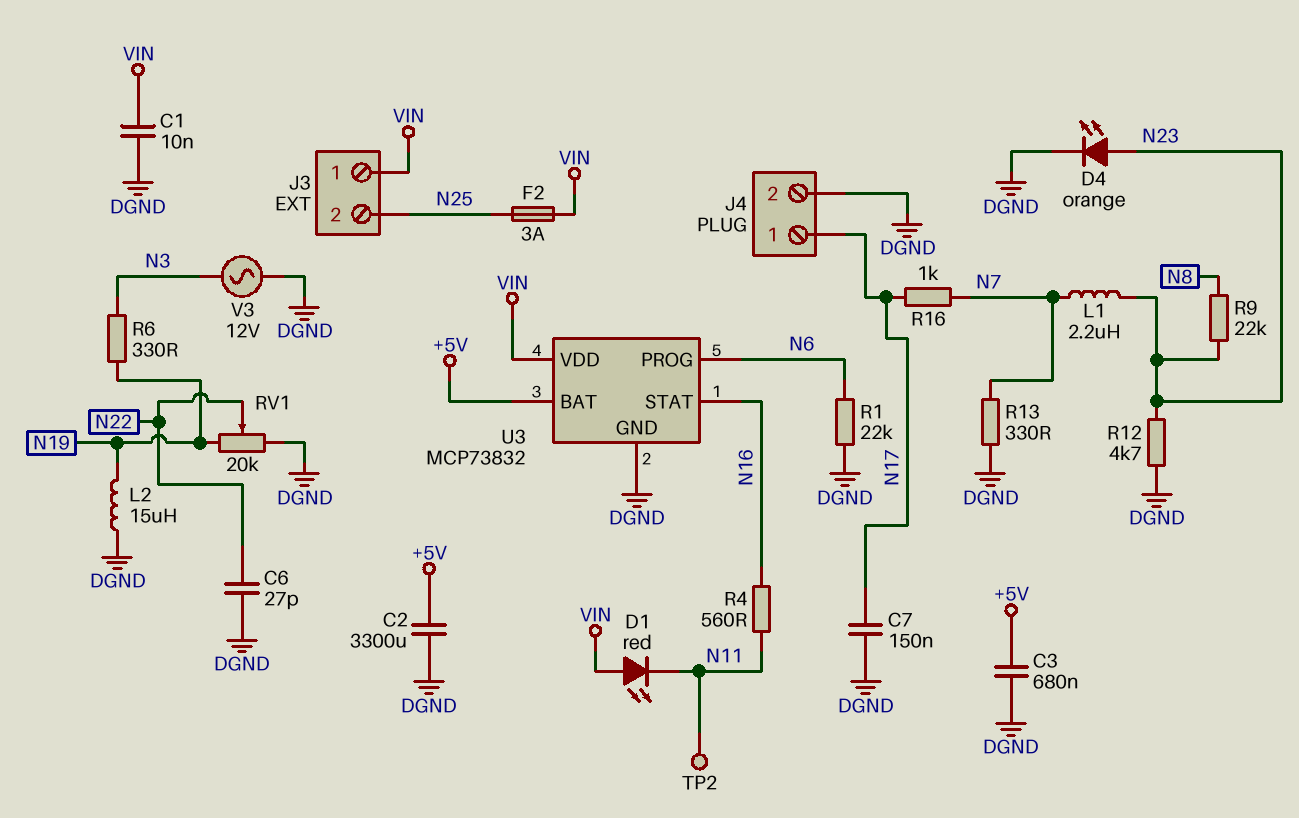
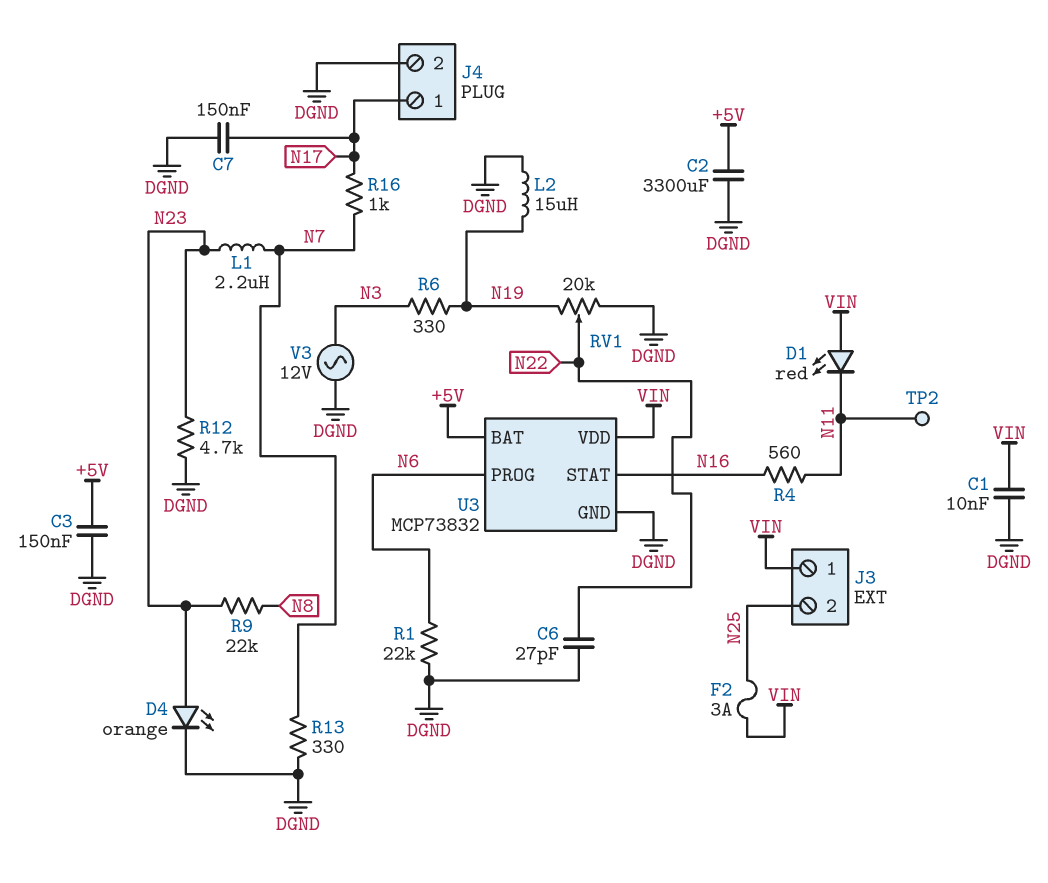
C3: 680nF (+5V, DGND) -> 150nF (+5V, DGND)

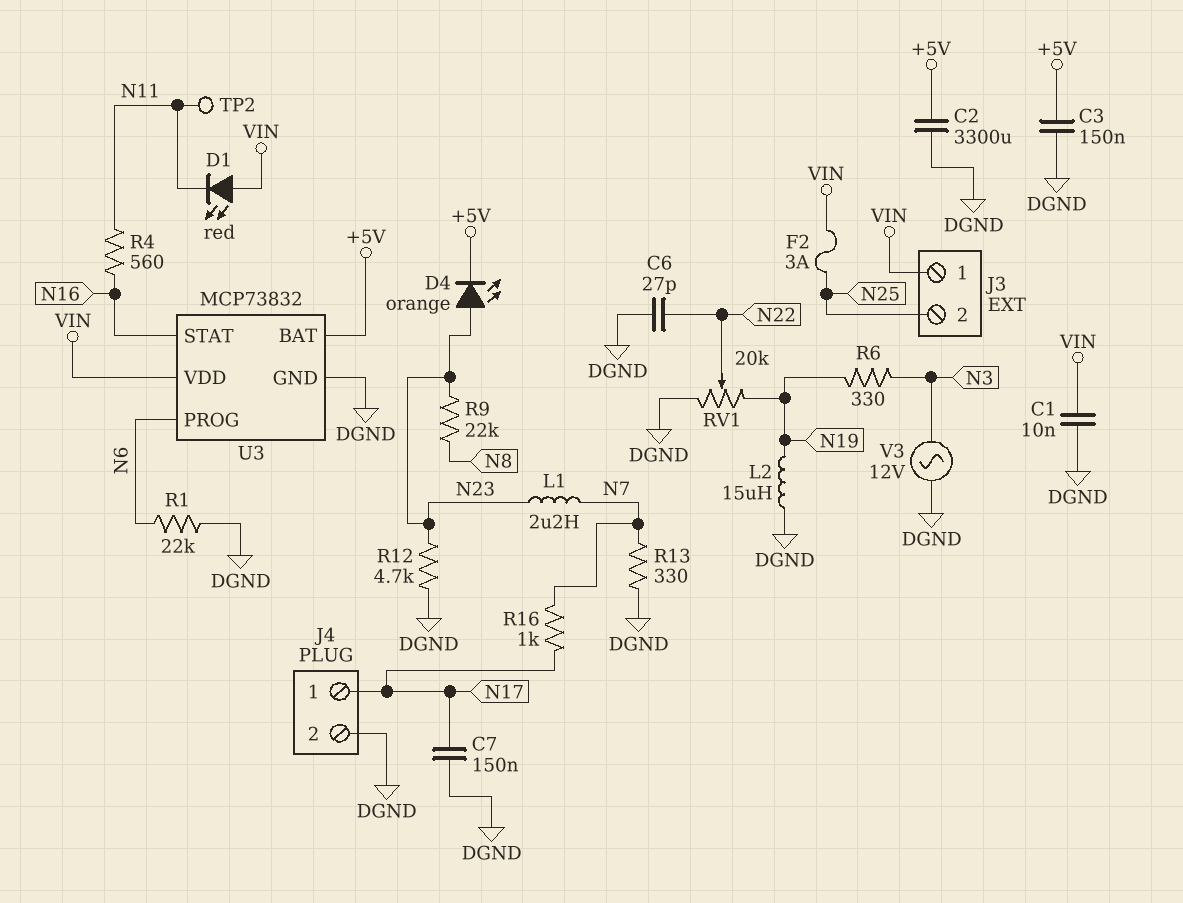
D4: LED orange (A N23, K DGND) -> LED orange (A N23, K +5V)

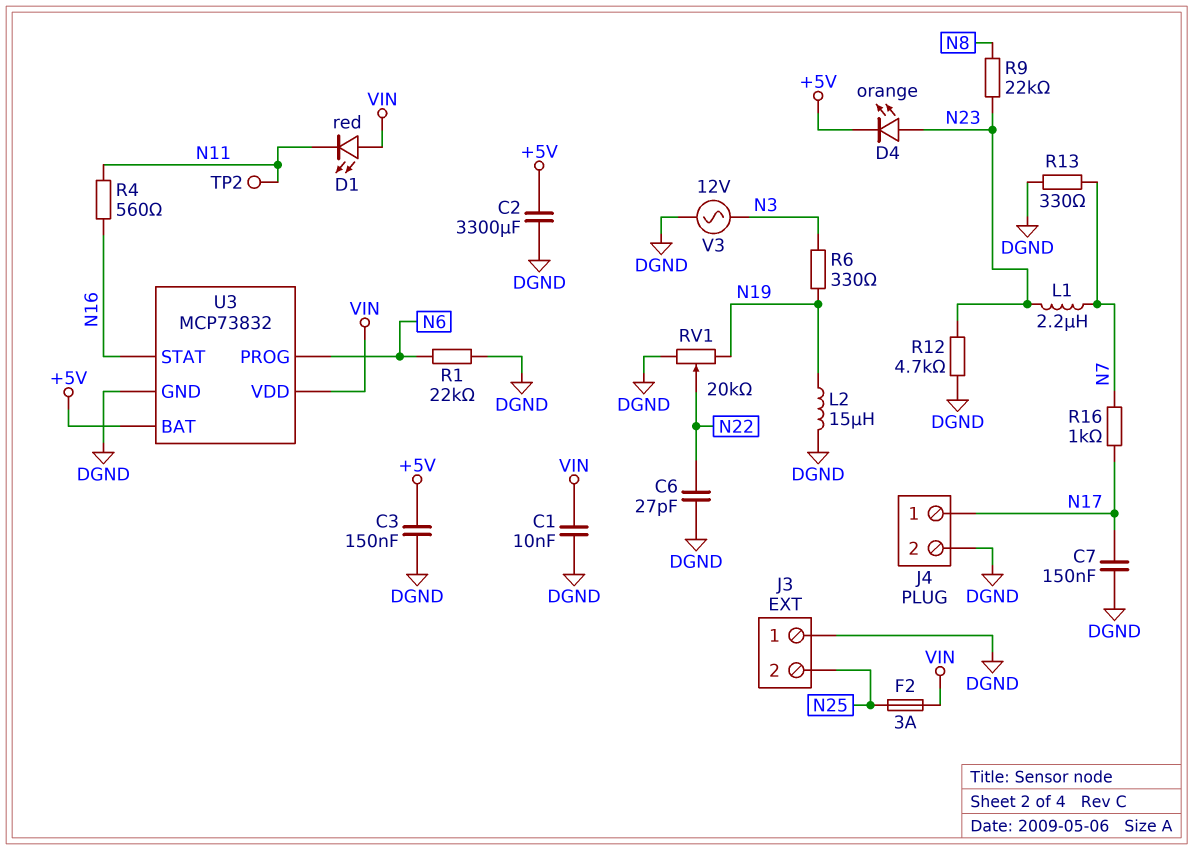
J3 pin 1: VIN -> DGND

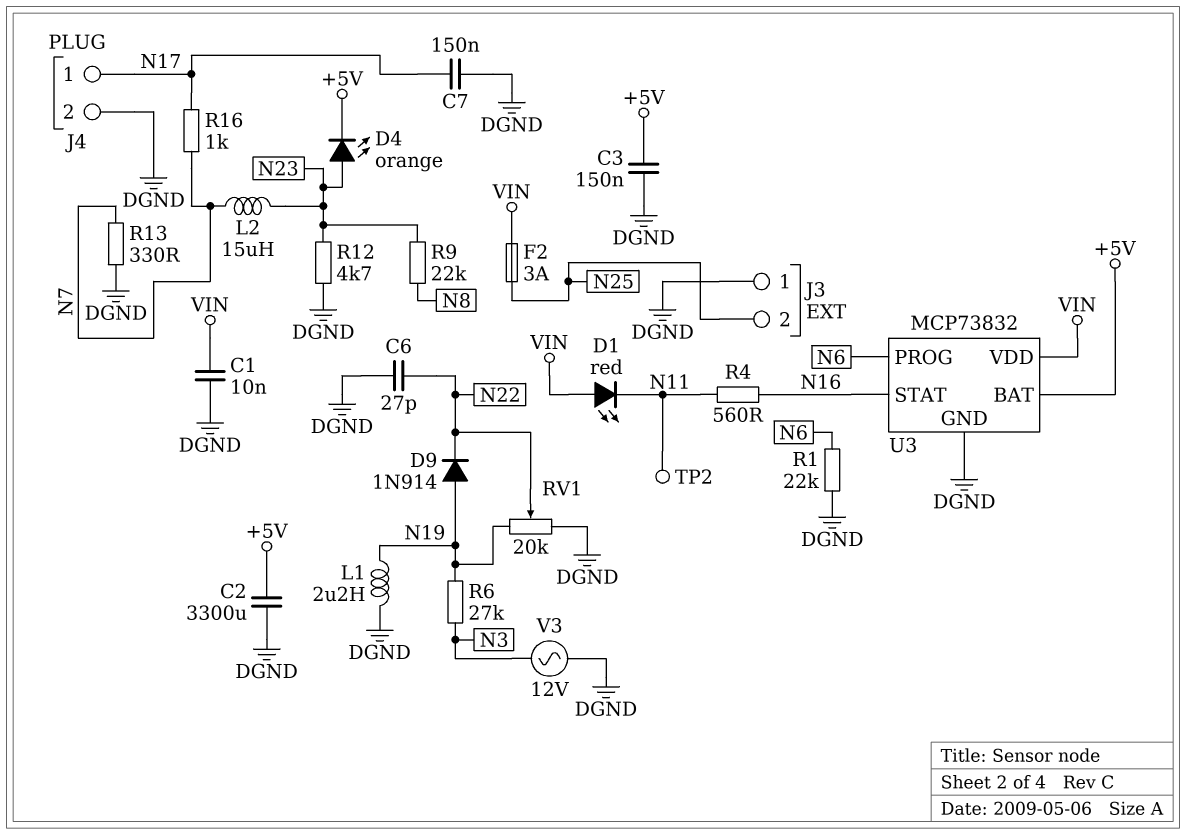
D9: none -> diode 1N914 (A N19, K N22)
L1: 2.2uH (N7, N23) -> 2.2uH (DGND, N19)
L2: 15uH (DGND, N19) -> 15uH (N7, N23)
R6: 330 (N3, N19) -> 27k (N3, N19)

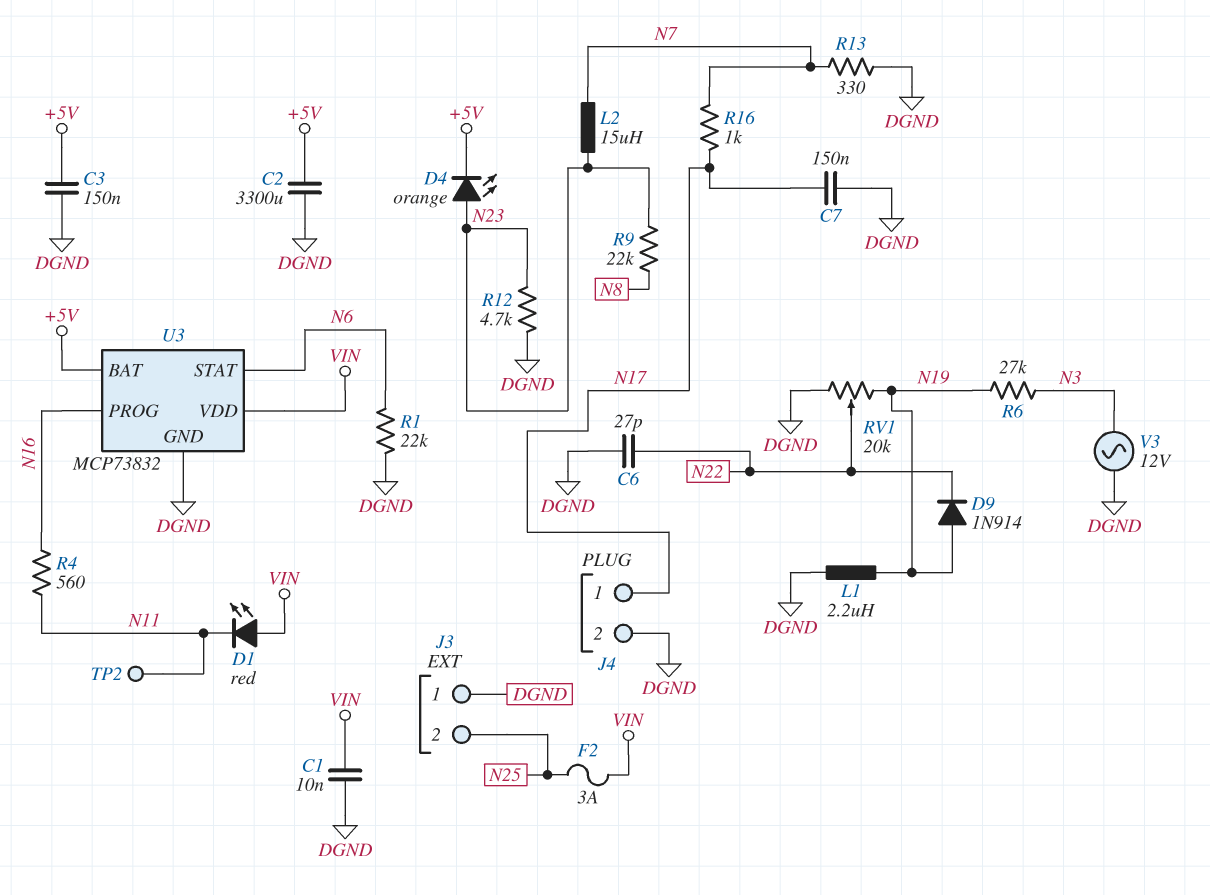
U3 pin PROG: N6 -> N16
U3 pin STAT: N16 -> N6

